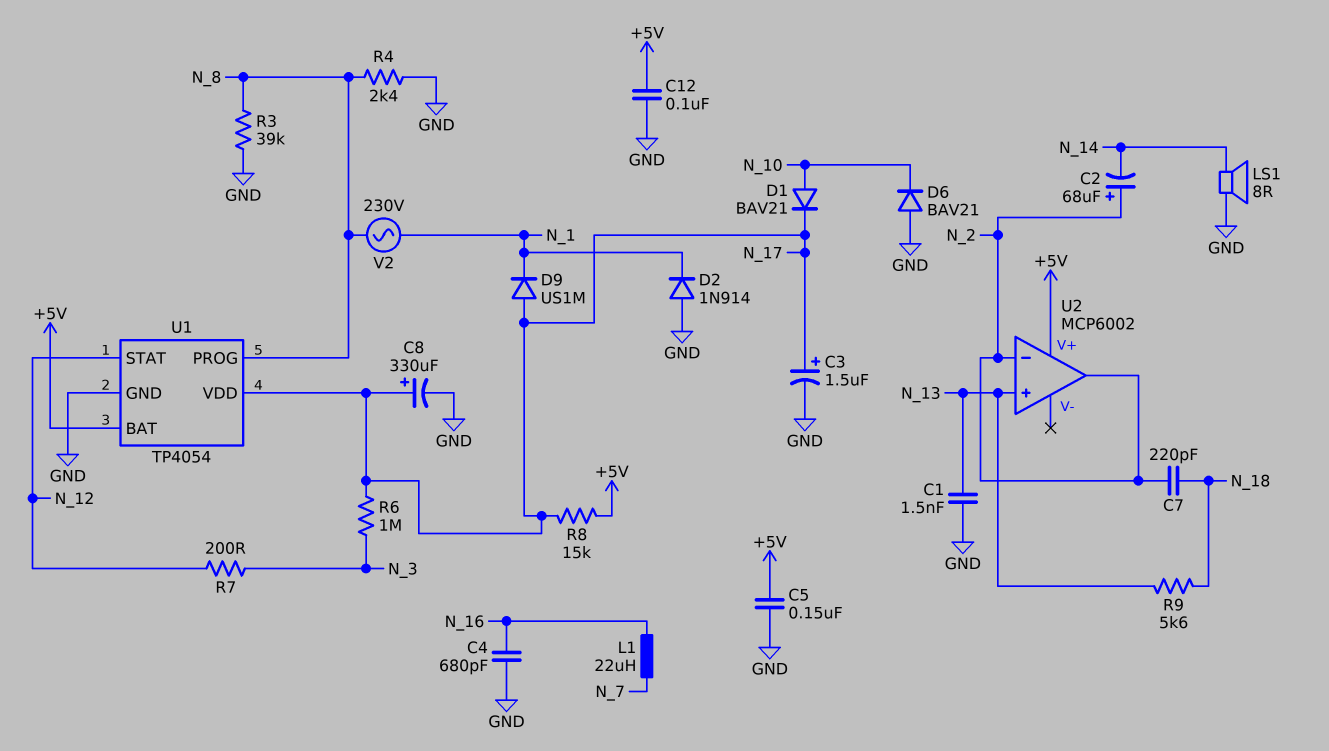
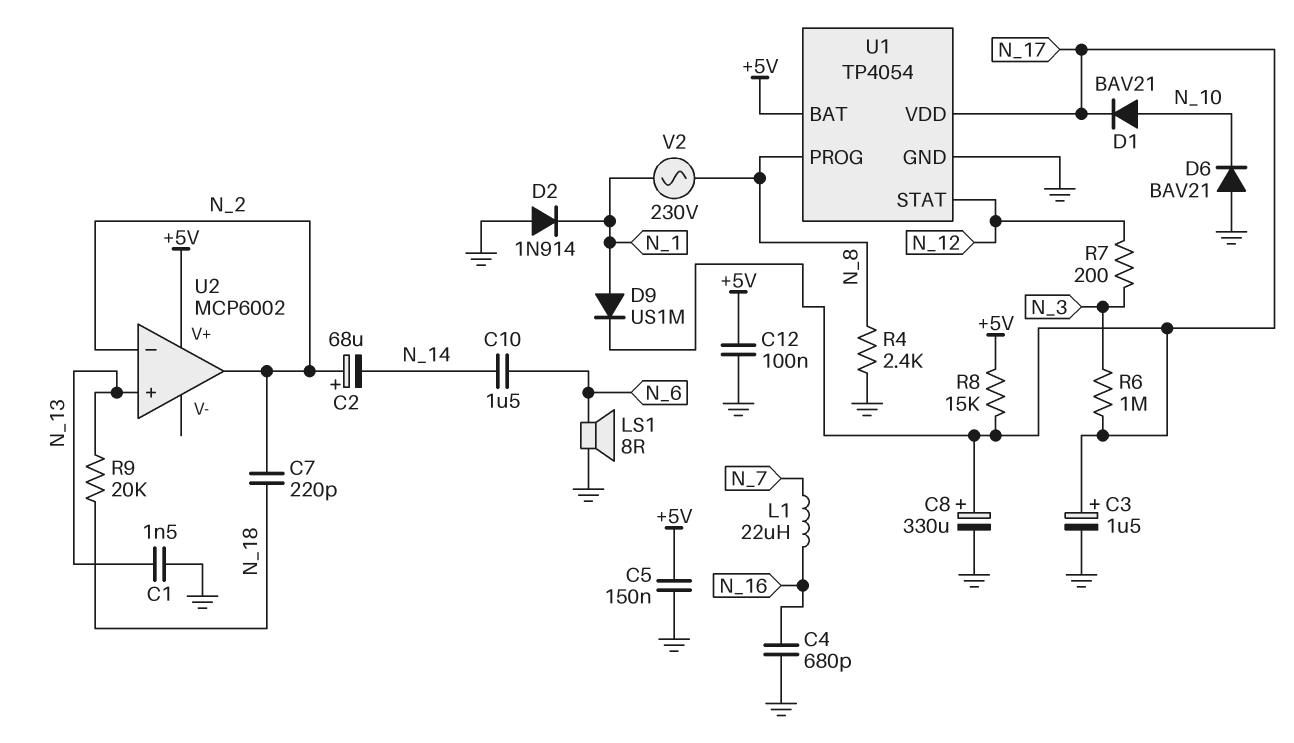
C10: none -> 1.5uF (N_6, N_14)
D9: diode US1M (A N_17, K N_1) -> diode US1M (A N_1, K N_17)
LS1: speaker 8R (GND, N_14) -> speaker 8R (GND, N_6)
R3: 39k (GND, N_8) -> none
R9: 5.6k (N_13, N_18) -> 20k (N_13, N_18)

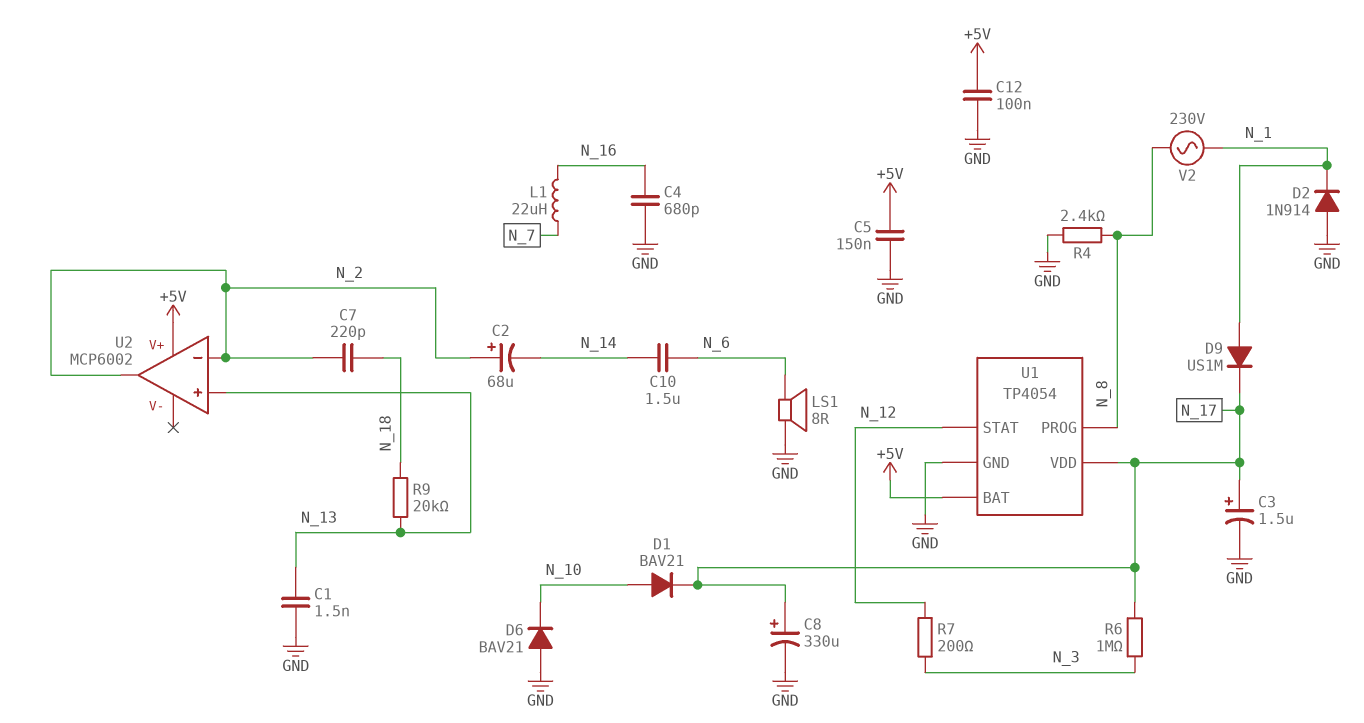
R8: 15k (+5V, N_17) -> none

